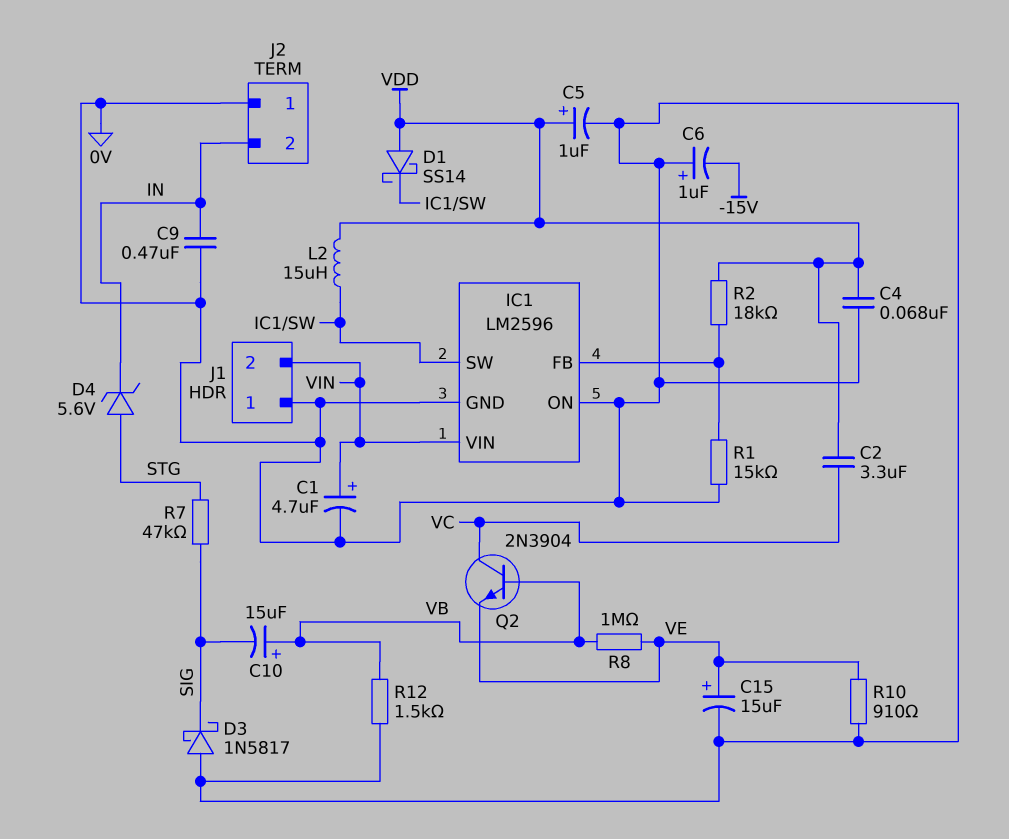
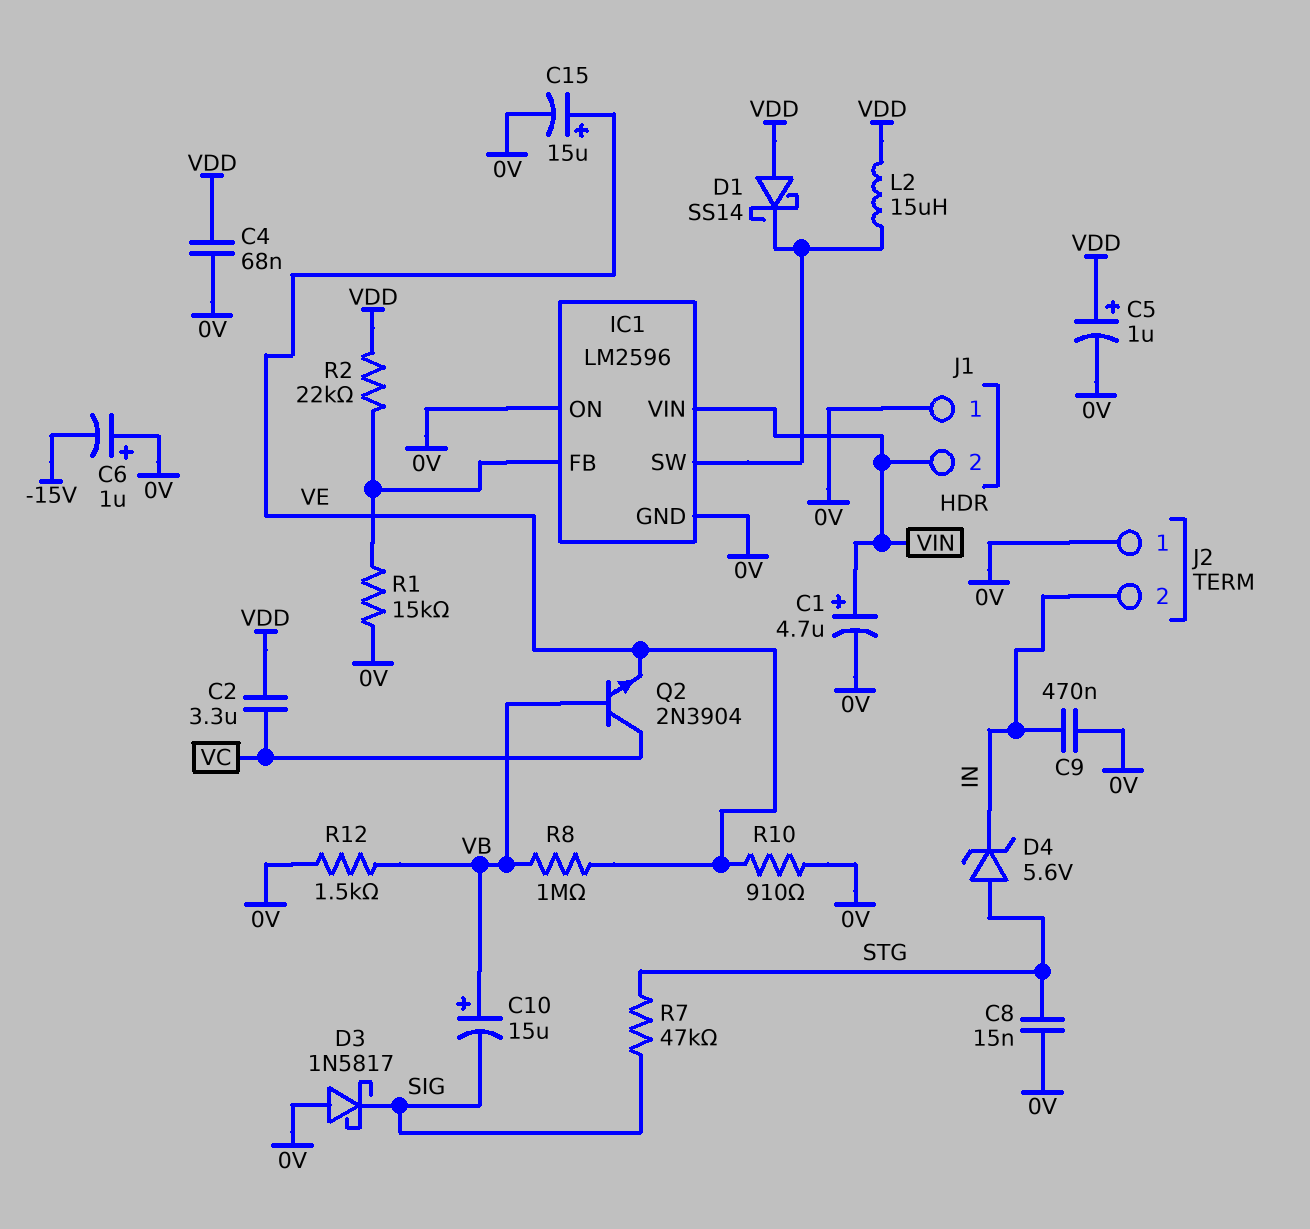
C8: none -> 15nF (0V, STG)
R2: 18k (IC1/FB, VDD) -> 22k (IC1/FB, VDD)

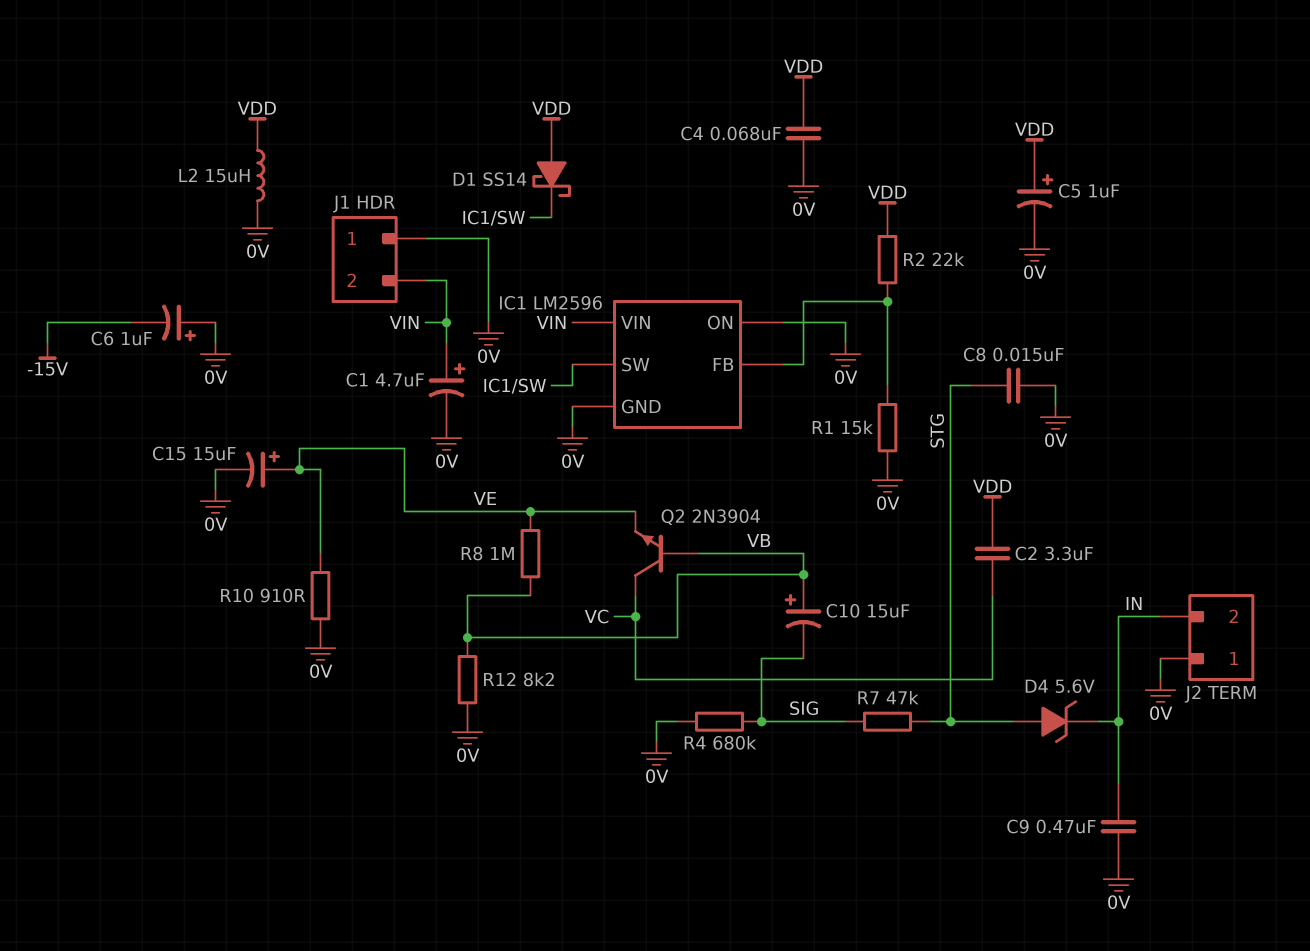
D3: schottky 1N5817 (A 0V, K SIG) -> none
L2: 15uH (IC1/SW, VDD) -> 15uH (0V, VDD)
R4: none -> 680k (0V, SIG)
R12: 1.5k (0V, VB) -> 8.2k (0V, VB)

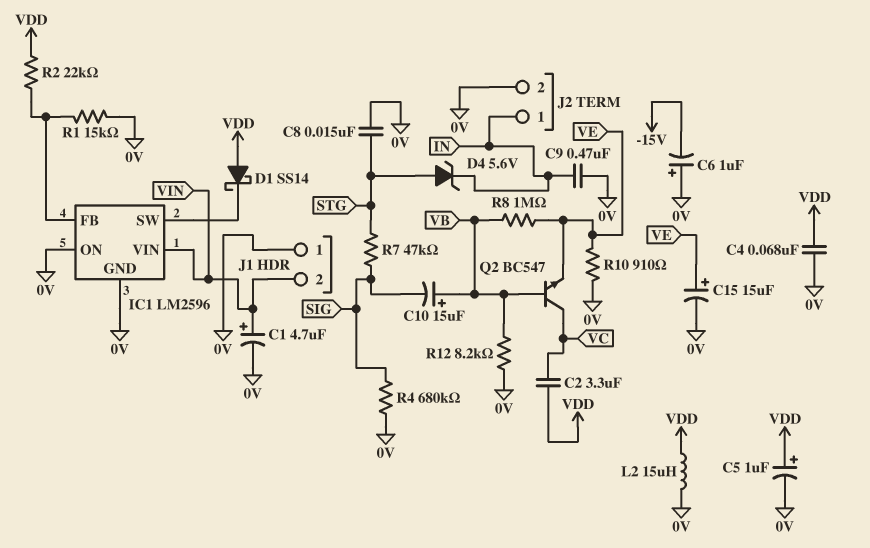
J2 pin 1: 0V -> IN
J2 pin 2: IN -> 0V
Q2: NPN 2N3904 (B VB, C VC, E VE) -> NPN BC547 (B VB, C VC, E VE)

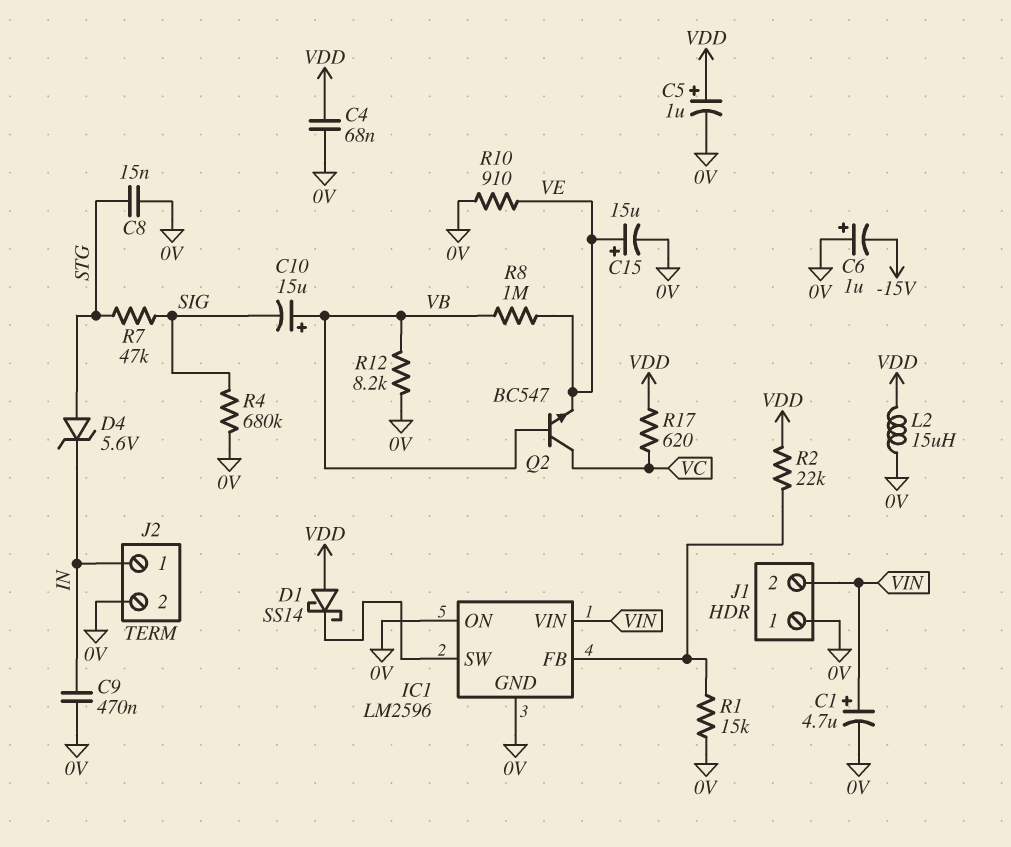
C2: 3.3uF (VC, VDD) -> none
R17: none -> 620 (VC, VDD)

